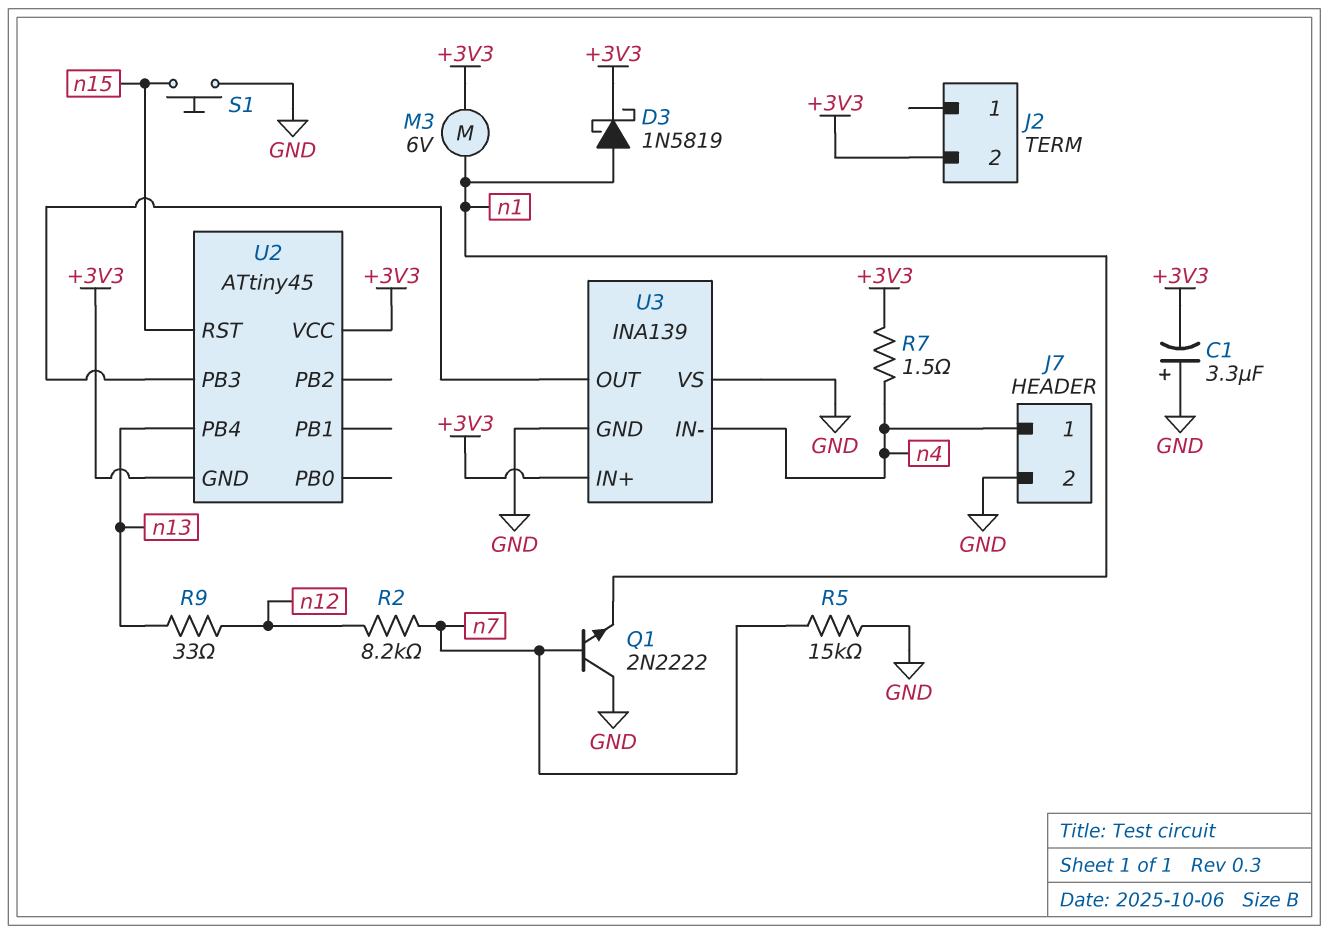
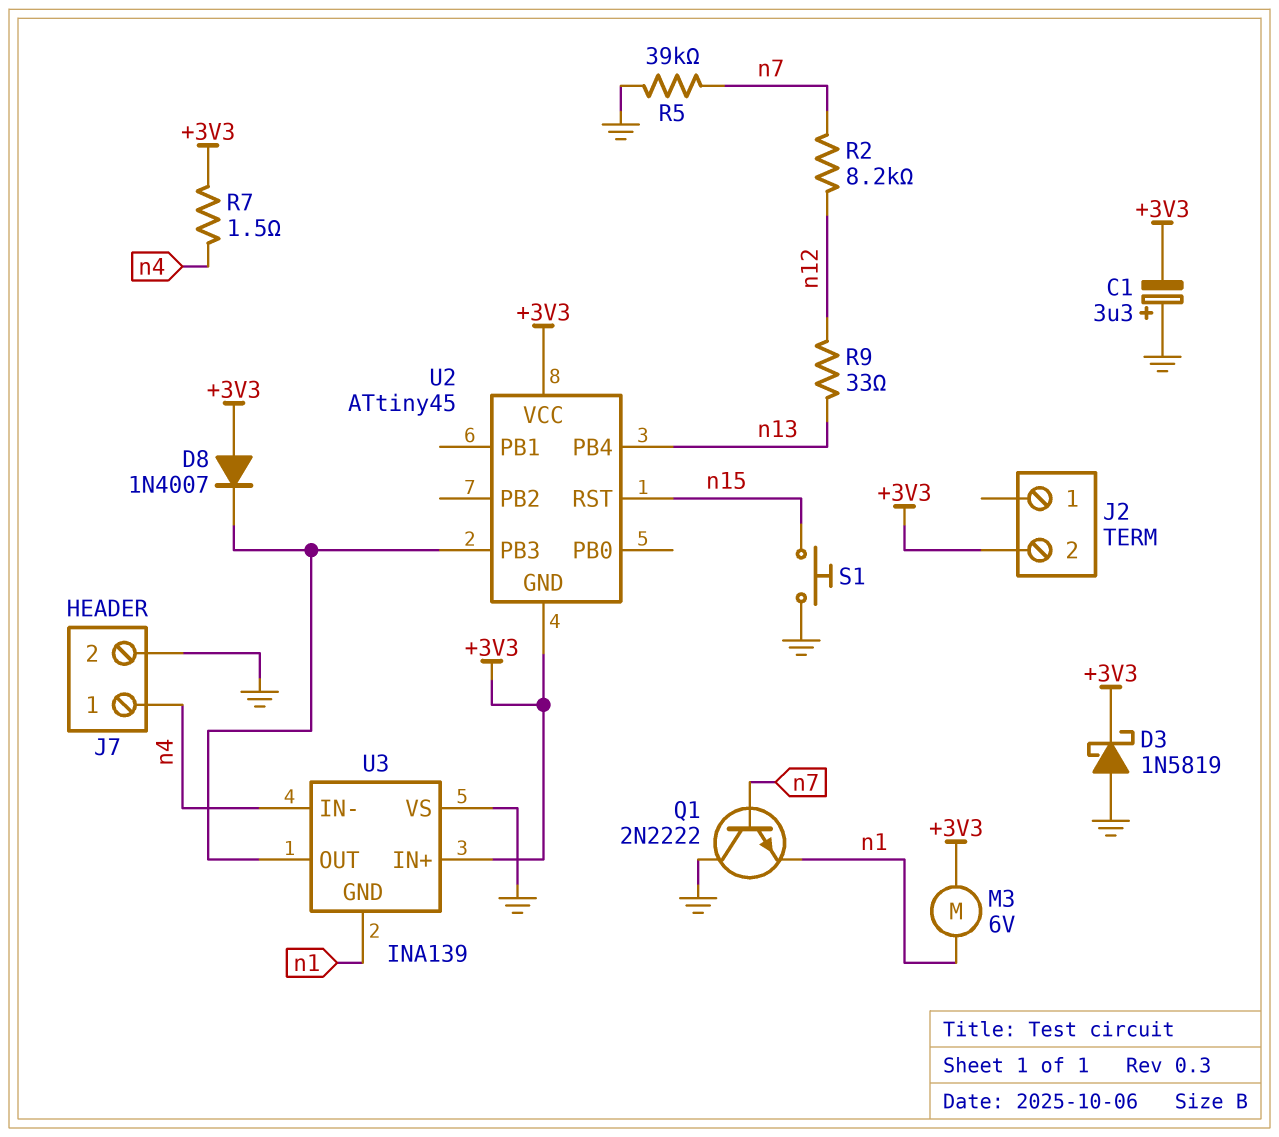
D3: schottky 1N5819 (A n1, K +3V3) -> schottky 1N5819 (A GND, K +3V3)
D8: none -> diode 1N4007 (A +3V3, K U2/PB3)
R5: 15k (GND, n7) -> 39k (GND, n7)
U3 pin GND: GND -> n1

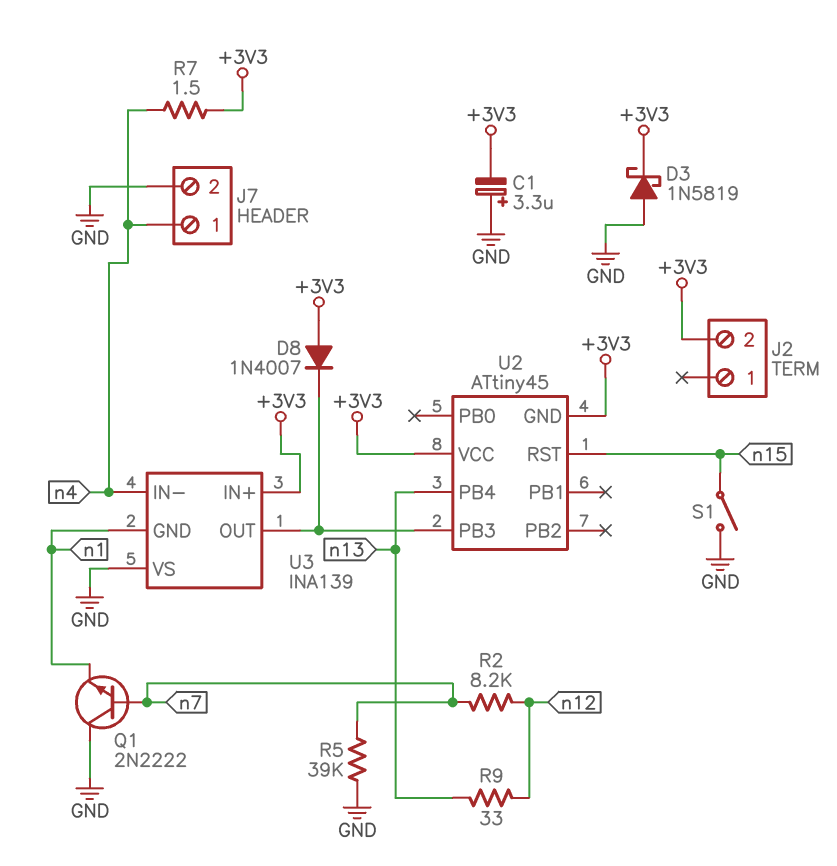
M3: motor 6V (+3V3, n1) -> none
S1: button (GND, n15) -> switch (GND, n15)

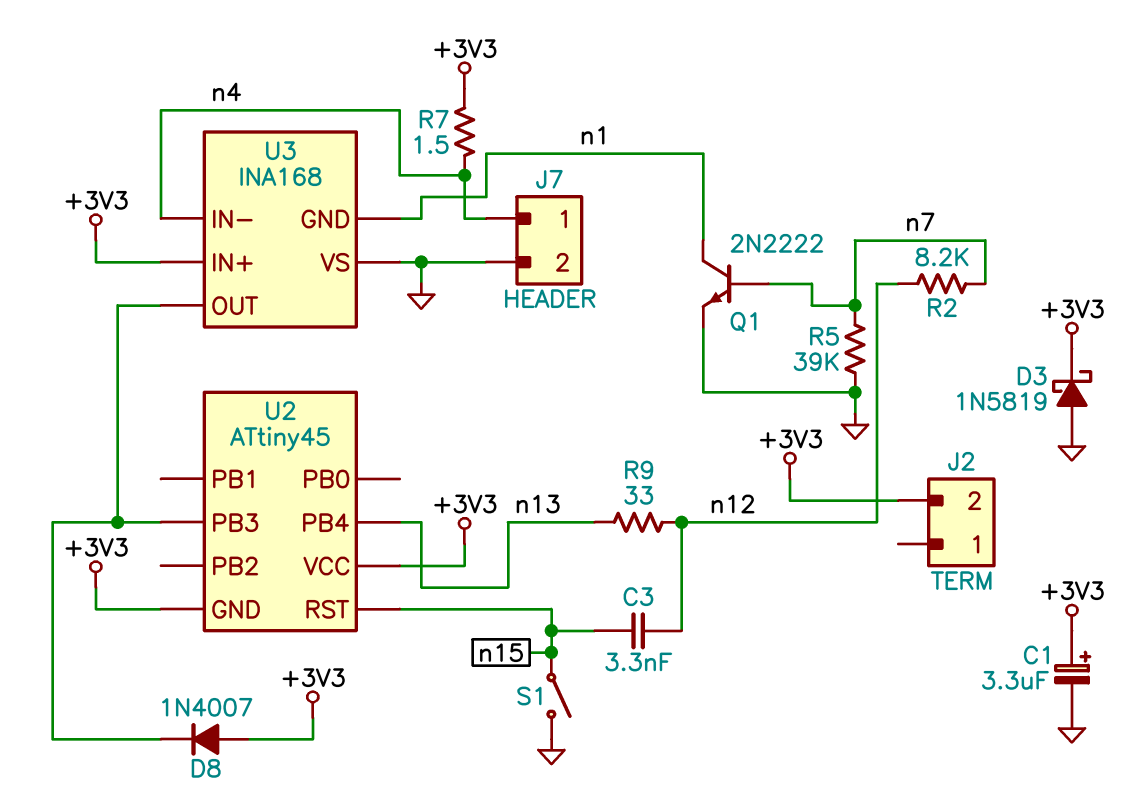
C1: 3.3uF (plus GND, minus +3V3) -> 3.3uF (plus +3V3, minus GND)
C3: none -> 3.3nF (n12, n15)
Q1: NPN 2N2222 (B n7, C GND, E n1) -> NPN 2N2222 (B n7, C n1, E GND)
U3: INA139 -> INA168

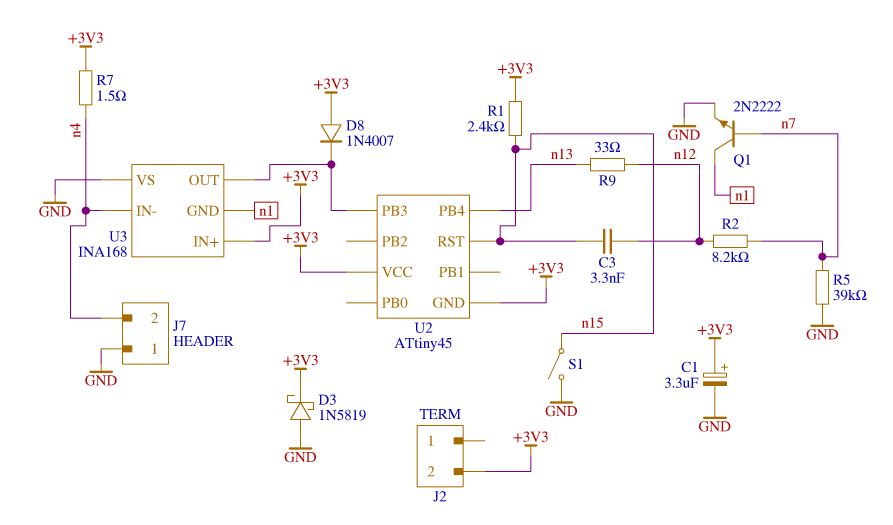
J7 pin 1: n4 -> GND
J7 pin 2: GND -> n4
R1: none -> 2.4k (+3V3, n15)

